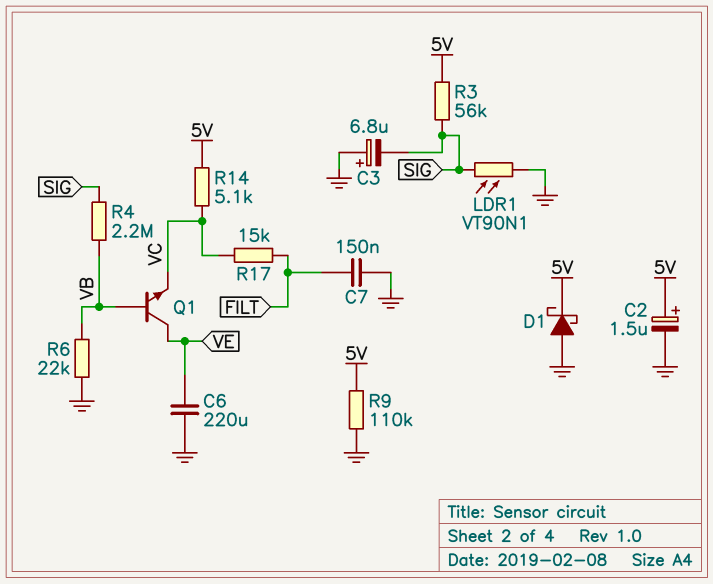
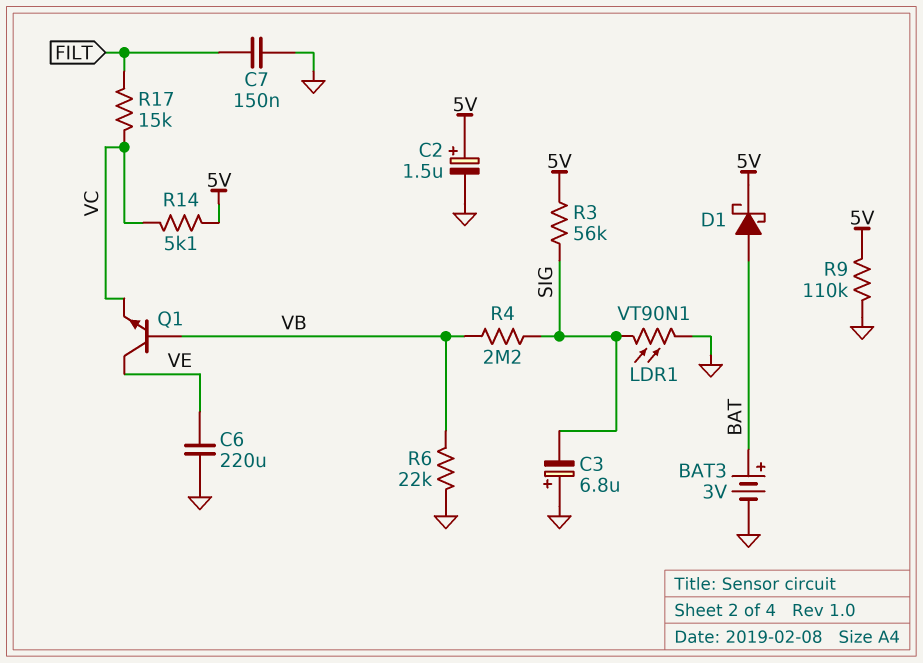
BAT3: none -> 3V (plus BAT, minus GND)
D1: schottky (A GND, K 5V) -> schottky (A BAT, K 5V)

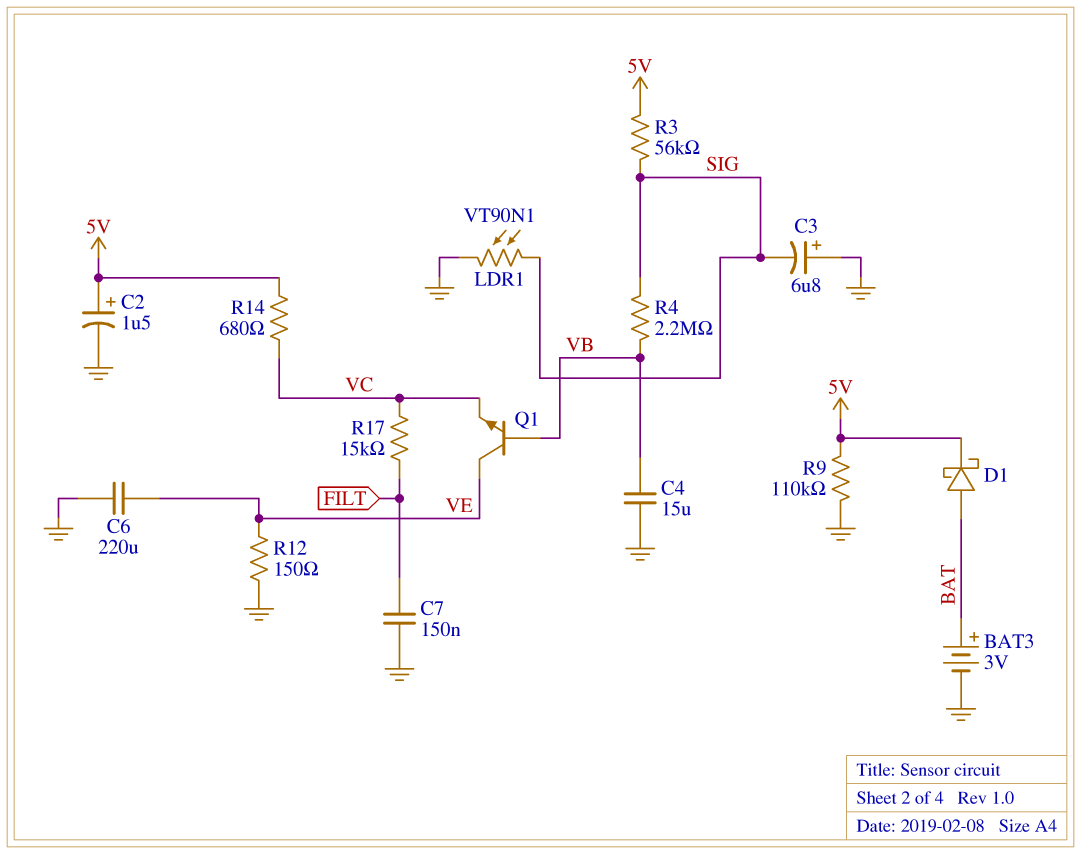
C4: none -> 15uF (GND, VB)
R6: 22k (GND, VB) -> none
R12: none -> 150 (GND, VE)
R14: 5.1k (5V, VC) -> 680 (5V, VC)

